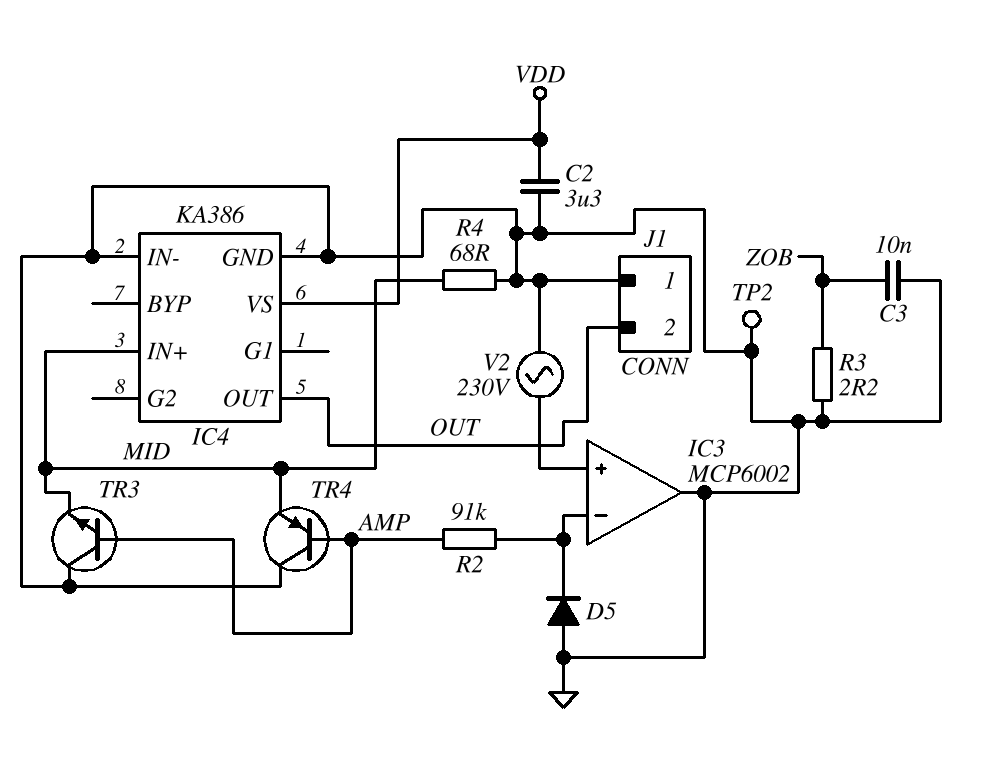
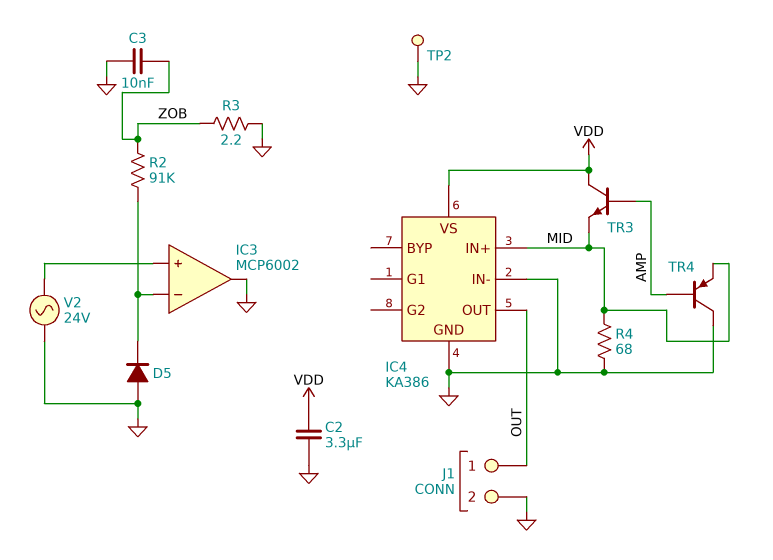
J1 pin 1: GND -> OUT
J1 pin 2: OUT -> GND
R2: 91k (AMP, IC3/in-) -> 91k (IC3/in-, ZOB)
TR3: NPN (B AMP, C GND, E MID) -> NPN (B AMP, C VDD, E MID)
V2: AC 230V (GND, IC3/in+) -> AC 24V (GND, IC3/in+)

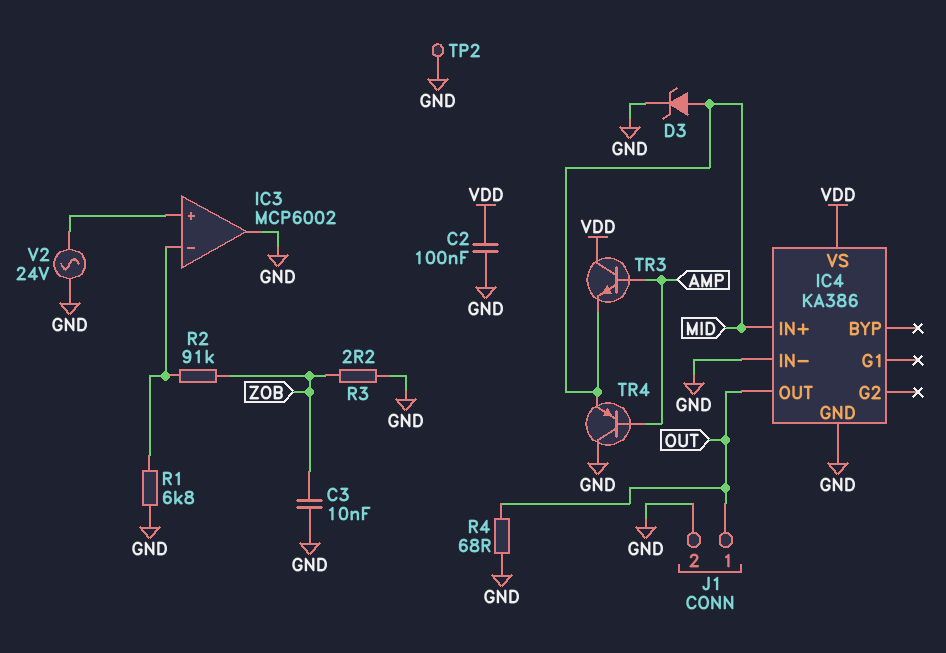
C2: 3.3uF (GND, VDD) -> 100nF (GND, VDD)
D3: none -> zener (A MID, K GND)
D5: diode (A GND, K IC3/in-) -> none
R1: none -> 6.8k (GND, IC3/in-)
R4: 68 (GND, MID) -> 68 (GND, OUT)

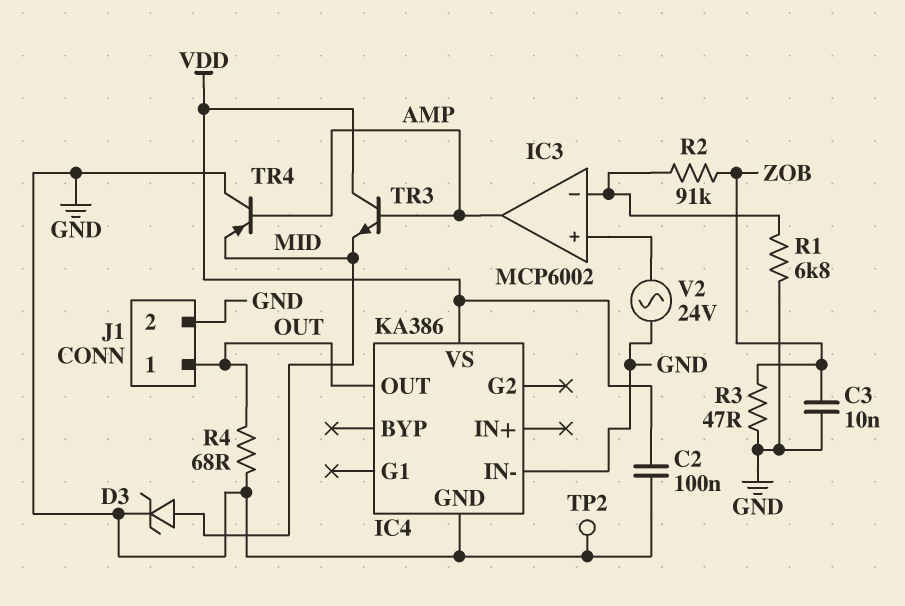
IC3 pin out: GND -> AMP
IC4 pin IN+: MID -> none
R3: 2.2 (GND, ZOB) -> 47 (GND, ZOB)

